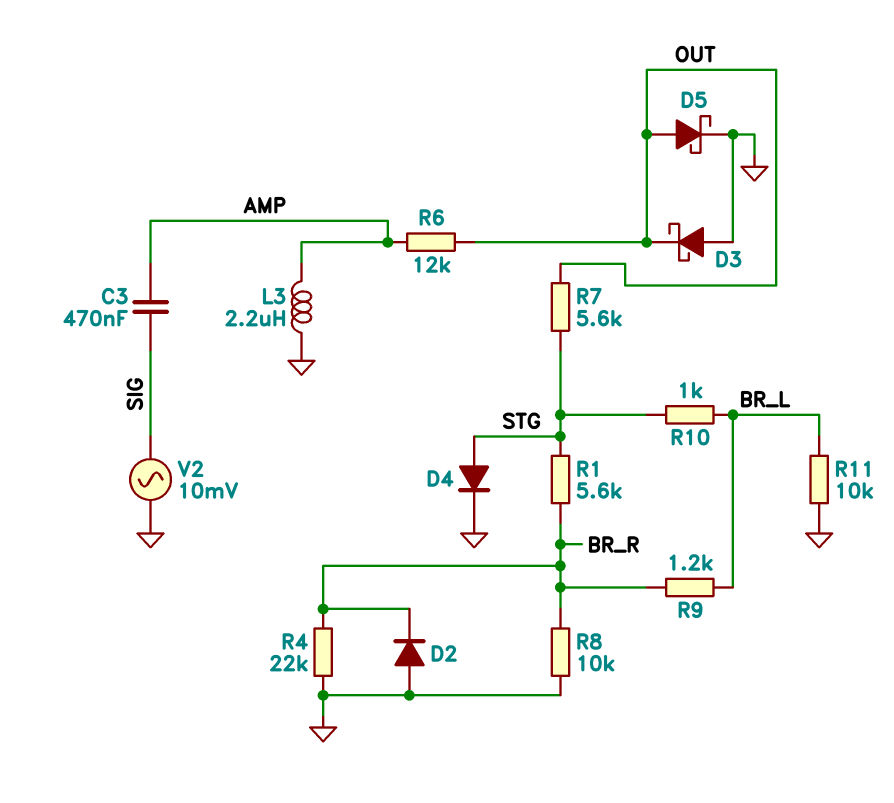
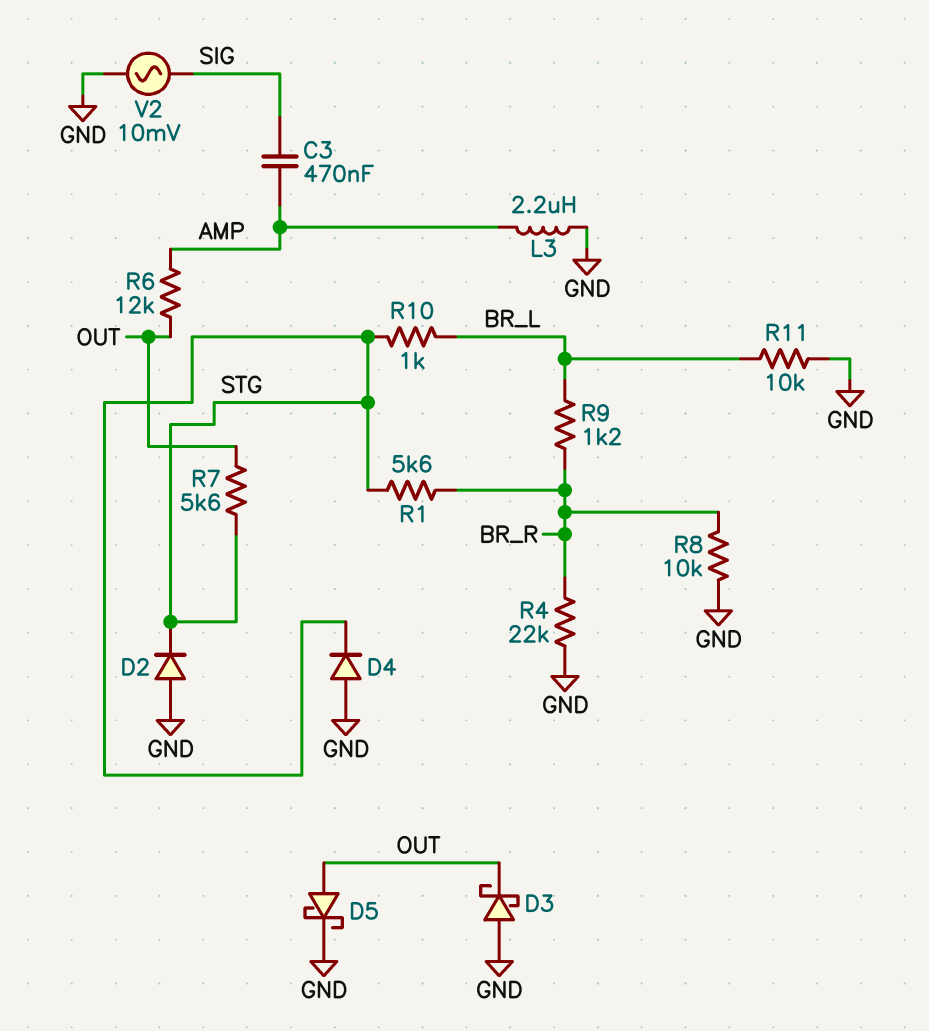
D2: diode (A GND, K BR_R) -> diode (A GND, K STG)
D4: diode (A STG, K GND) -> diode (A GND, K STG)

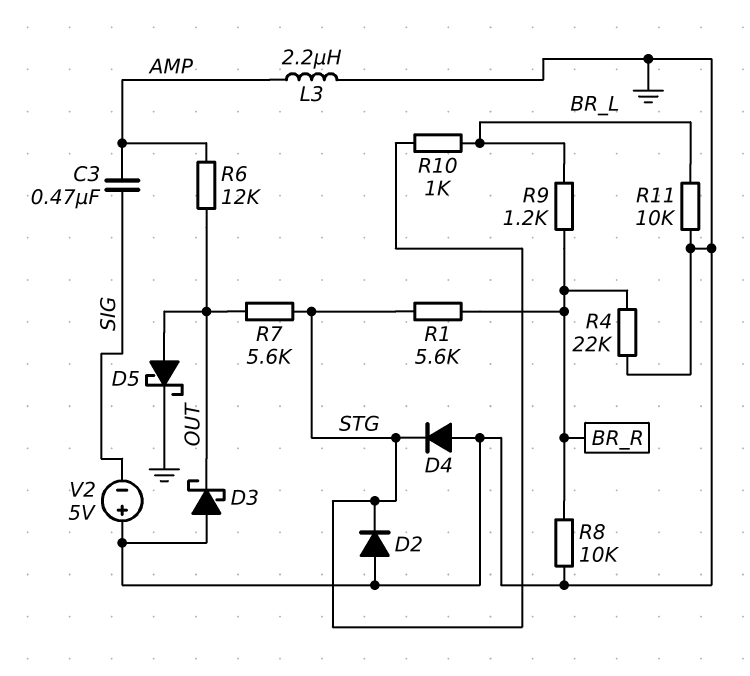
V2: AC 10mV (GND, SIG) -> 5V (plus GND, minus SIG)

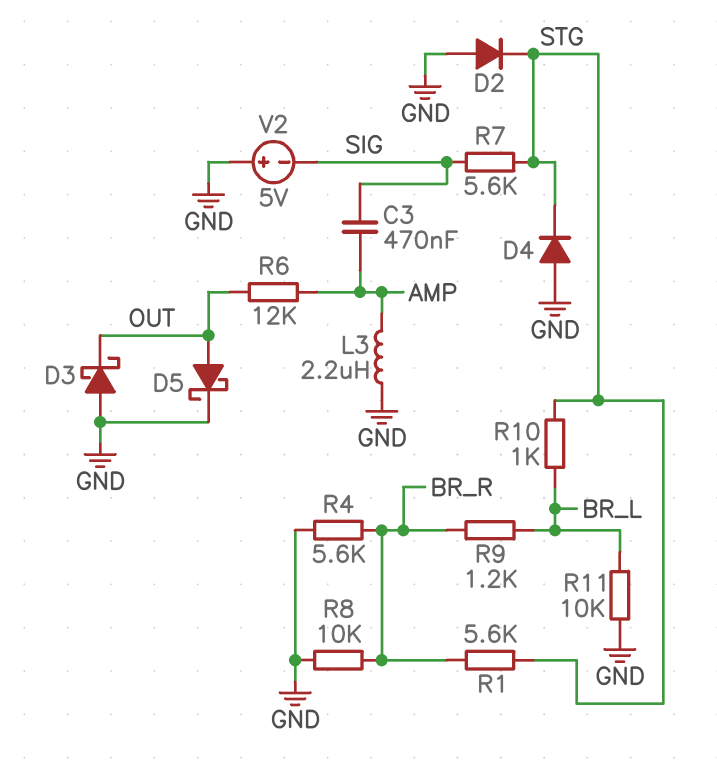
R4: 22k (BR_R, GND) -> 5.6k (BR_R, GND)
R7: 5.6k (OUT, STG) -> 5.6k (SIG, STG)

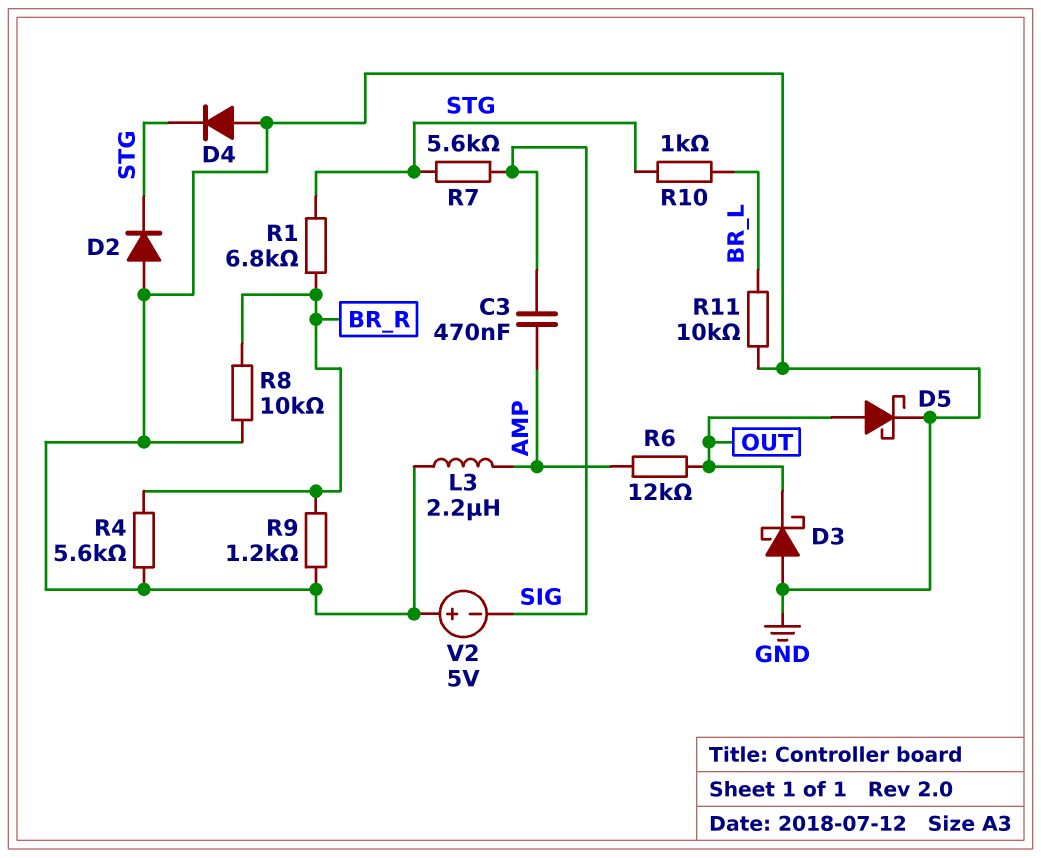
R1: 5.6k (BR_R, STG) -> 6.8k (BR_R, STG)
R9: 1.2k (BR_L, BR_R) -> 1.2k (BR_R, GND)

